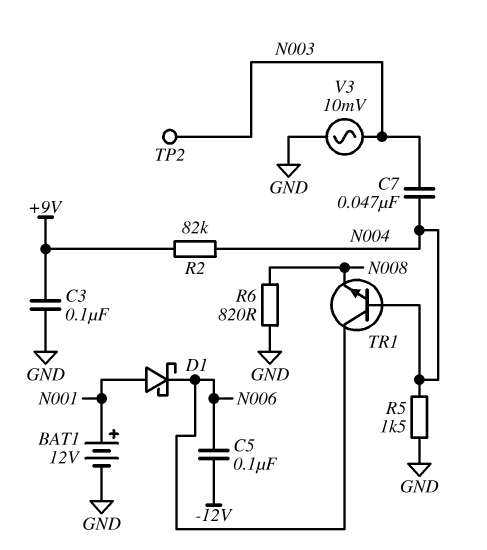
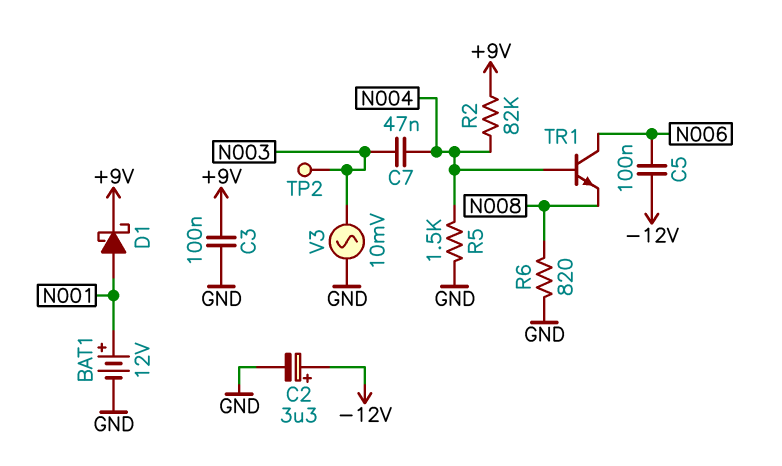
C2: none -> 3.3uF (plus -12V, minus GND)
D1: schottky (A N001, K N006) -> schottky (A N001, K +9V)

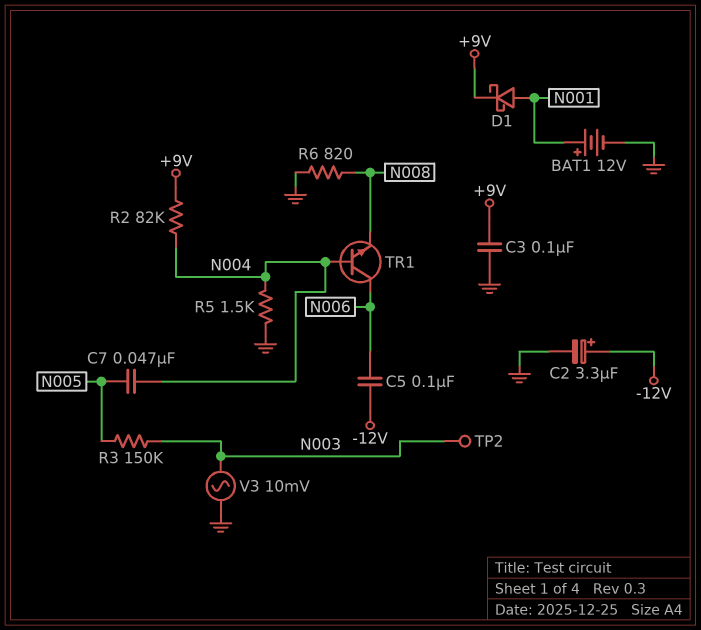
C7: 47nF (N003, N004) -> 47nF (N004, N005)
R3: none -> 150k (N003, N005)

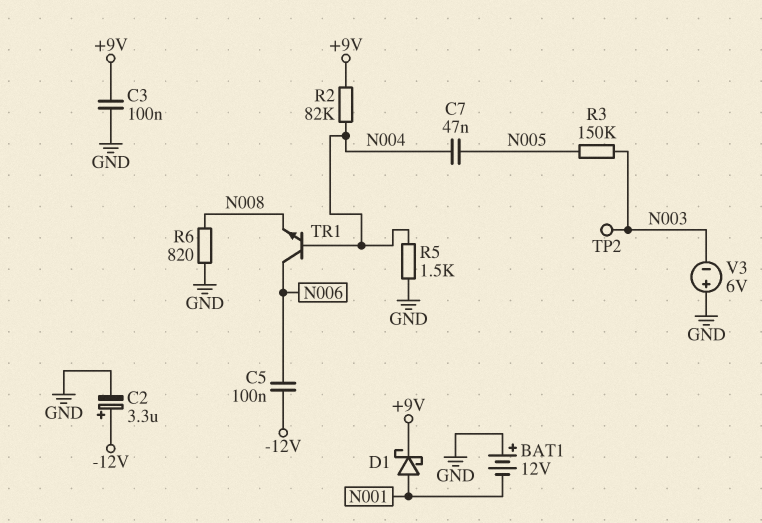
BAT1: 12V (plus N001, minus GND) -> 12V (plus GND, minus N001)
V3: AC 10mV (GND, N003) -> 6V (plus GND, minus N003)

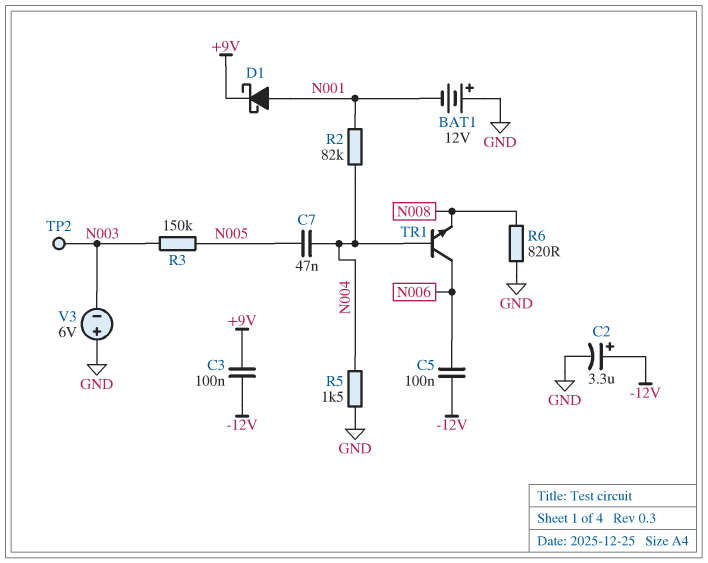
C3: 100nF (+9V, GND) -> 100nF (+9V, -12V)
R2: 82k (+9V, N004) -> 82k (N001, N004)

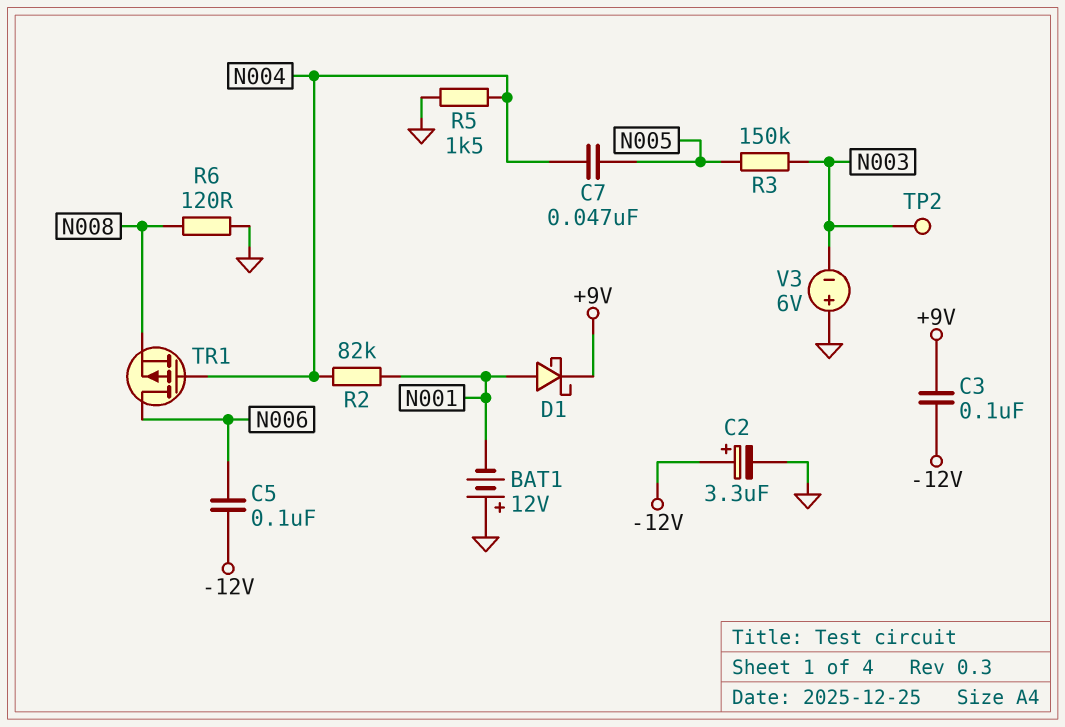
R6: 820 (GND, N008) -> 120 (GND, N008)
TR1: NPN (B N004, C N006, E N008) -> PMOS (G N004, D N006, S N008)

